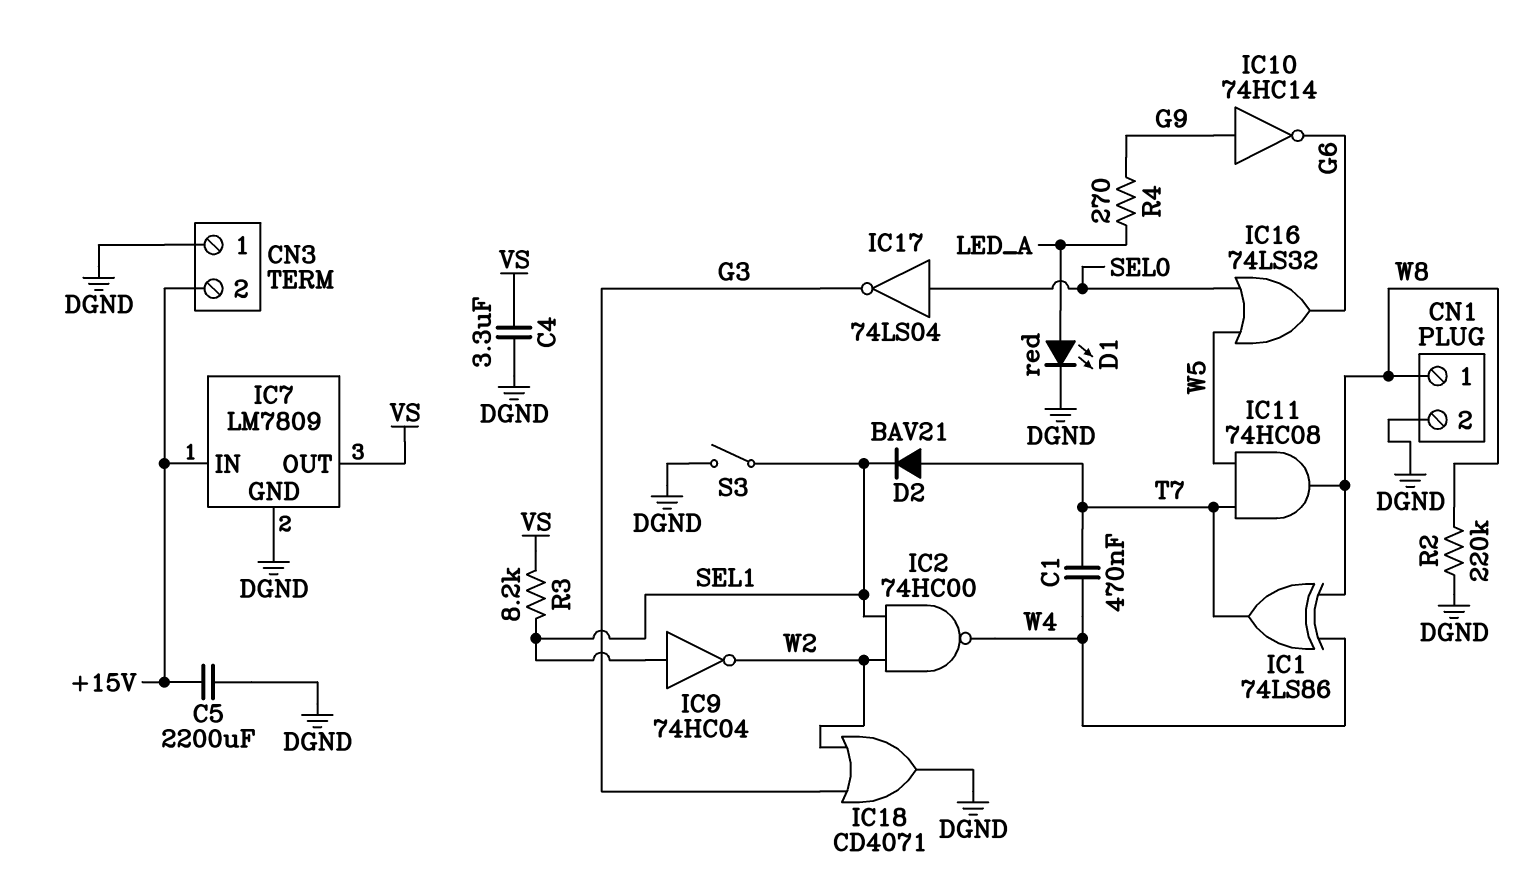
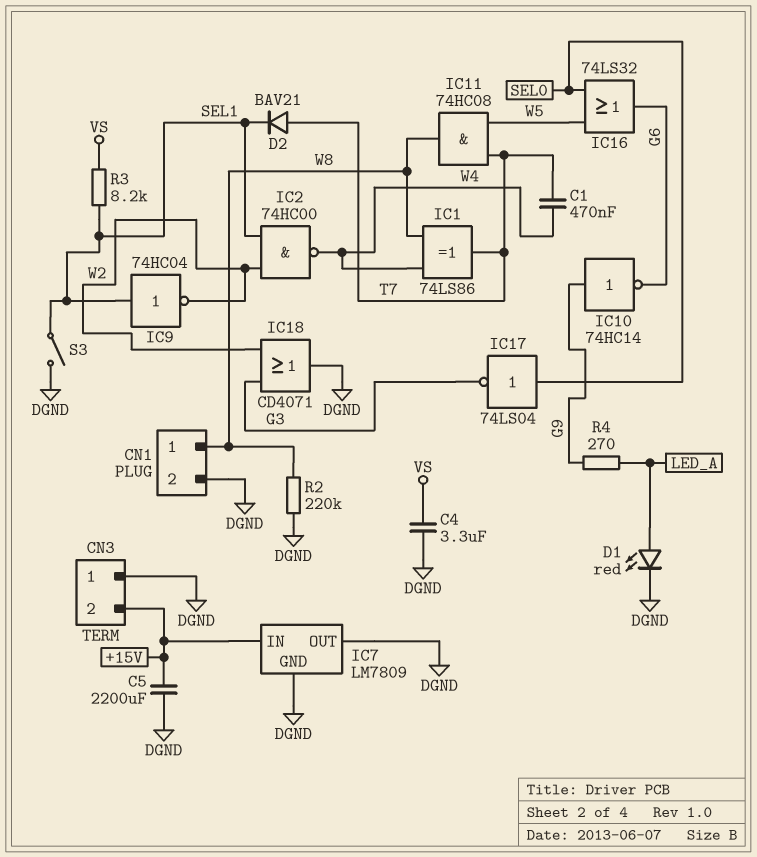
IC7 pin OUT: VS -> DGND

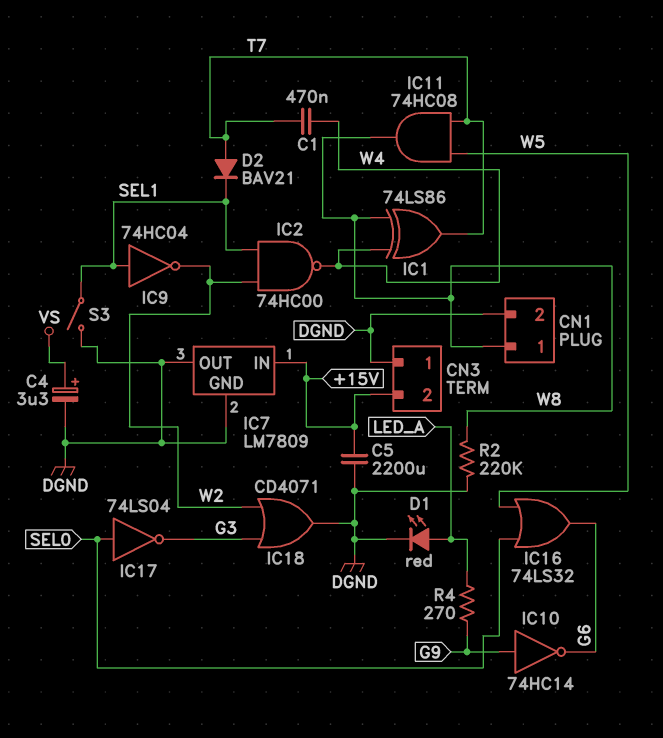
C4: 3.3uF (DGND, VS) -> 3.3uF (plus VS, minus DGND)
R3: 8.2k (SEL1, VS) -> none

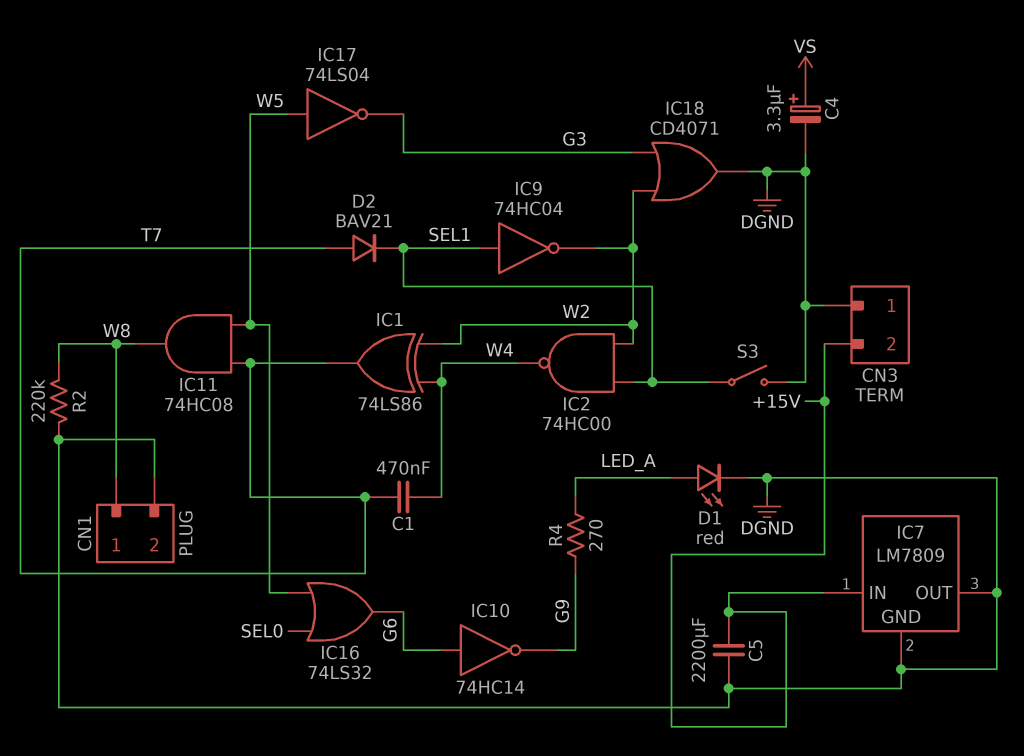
IC1: XOR 74LS86 (in W4, in W8, out T7) -> XOR 74LS86 (in W2, in W4, out T7)
IC10: NOT 74HC14 (in G9, out G6) -> NOT 74HC14 (in G6, out G9)
IC17: NOT 74LS04 (in SEL0, out G3) -> NOT 74LS04 (in W5, out G3)

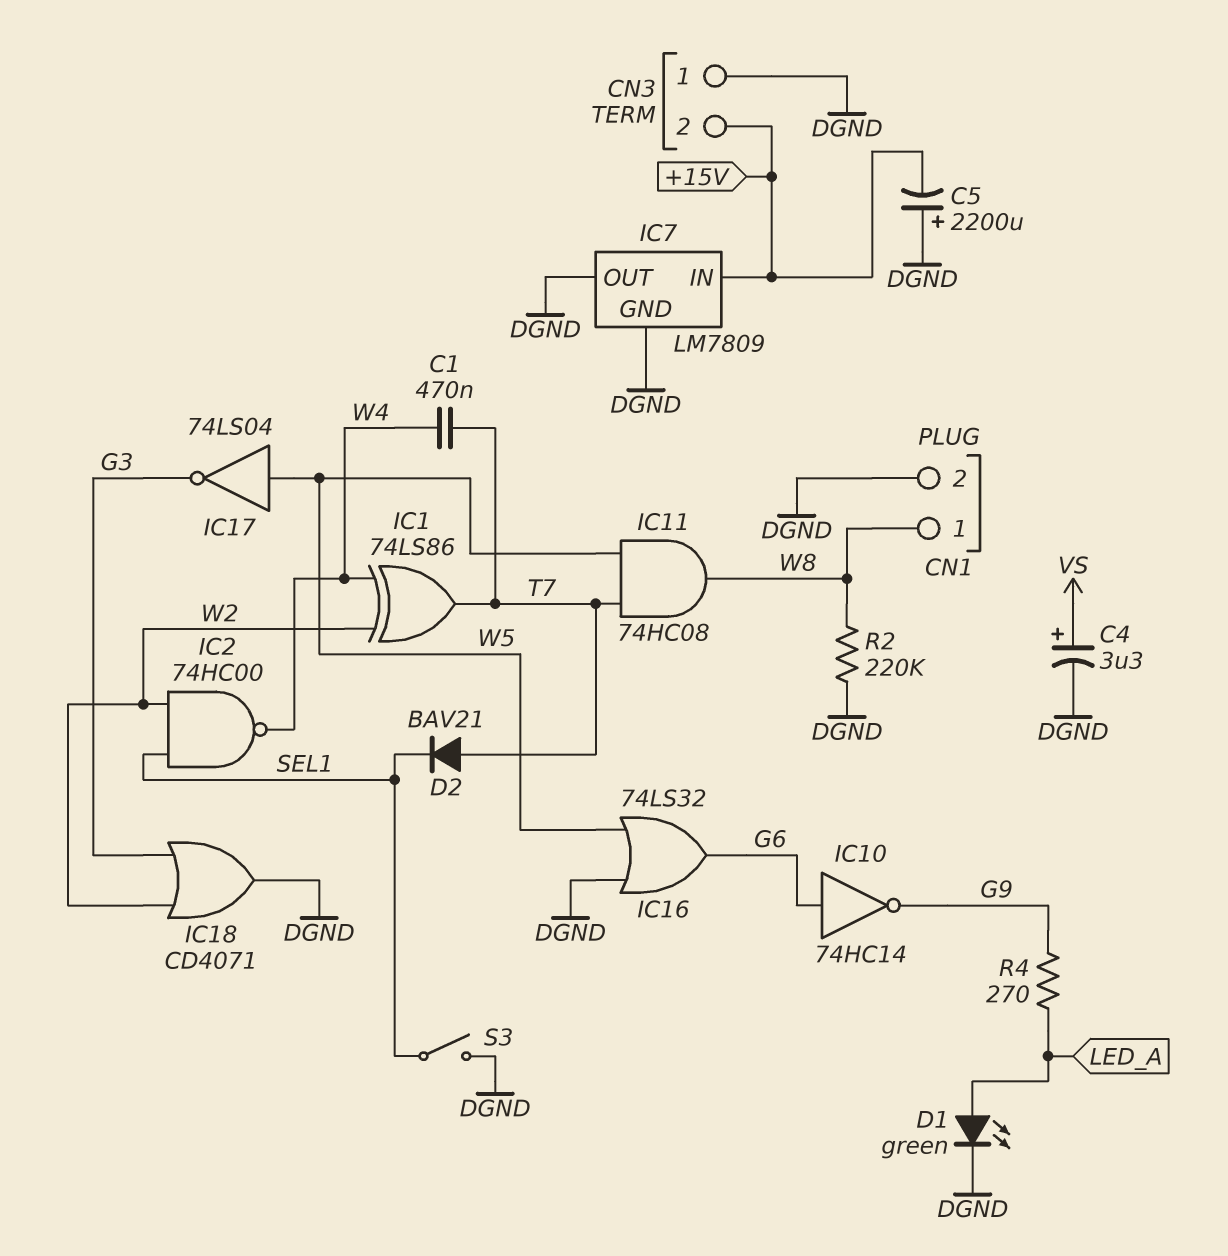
C5: 2200uF (+15V, DGND) -> 2200uF (plus DGND, minus +15V)
D1: LED red (A LED_A, K DGND) -> LED green (A LED_A, K DGND)
IC9: NOT 74HC04 (in SEL1, out W2) -> none
IC16: OR 74LS32 (in SEL0, in W5, out G6) -> OR 74LS32 (in DGND, in W5, out G6)

